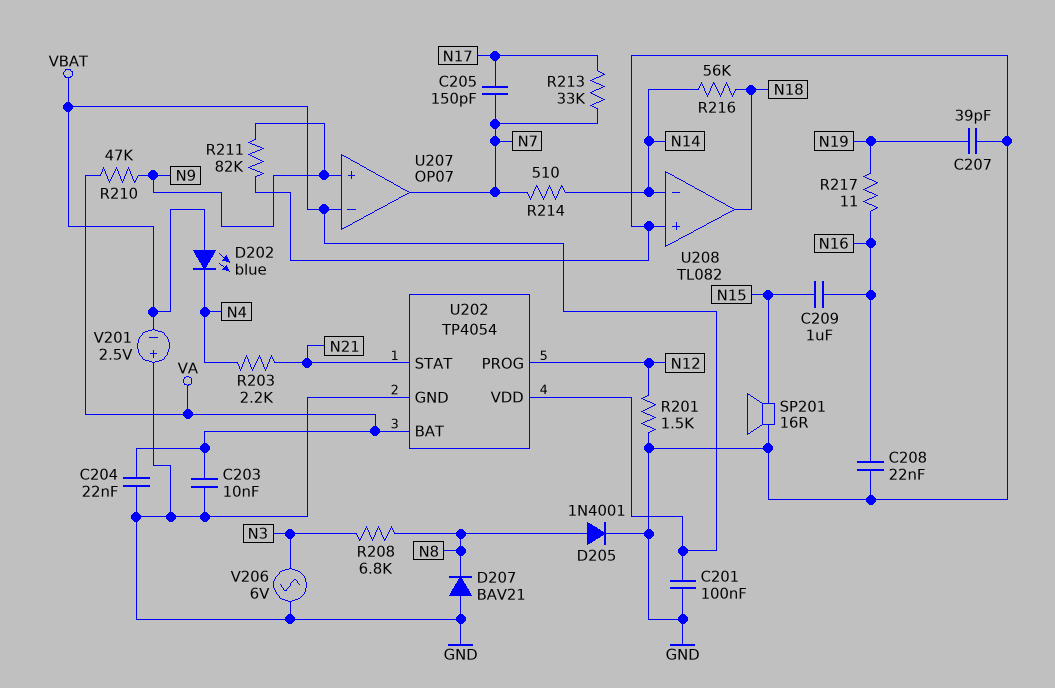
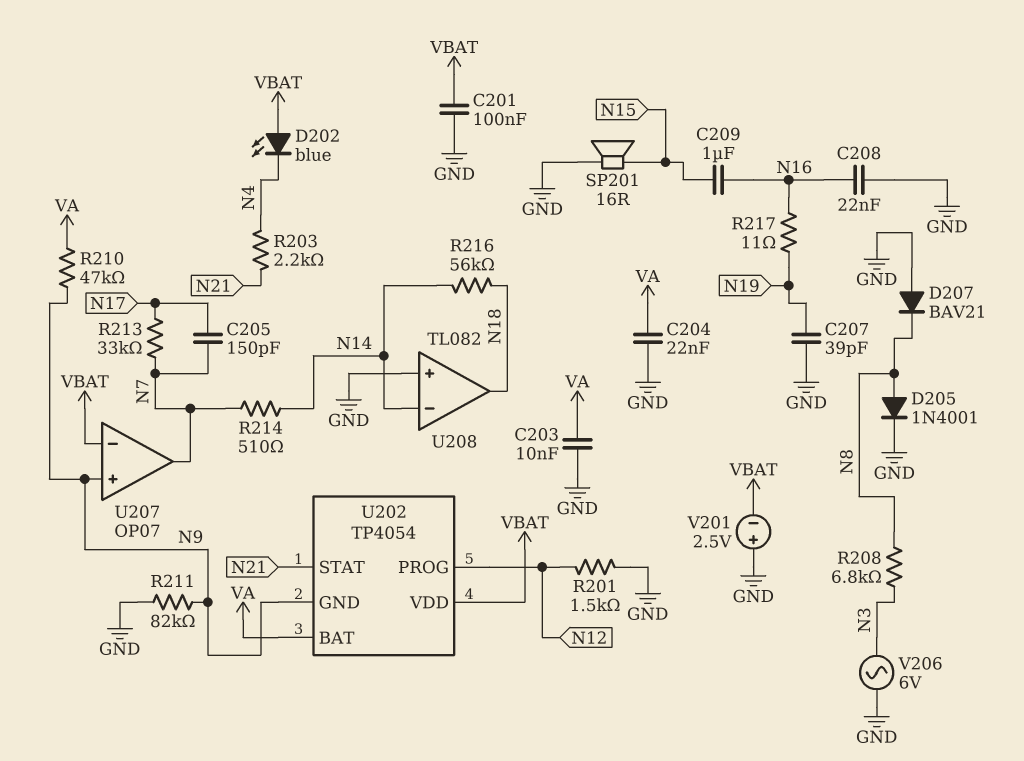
U202 pin GND: GND -> N9

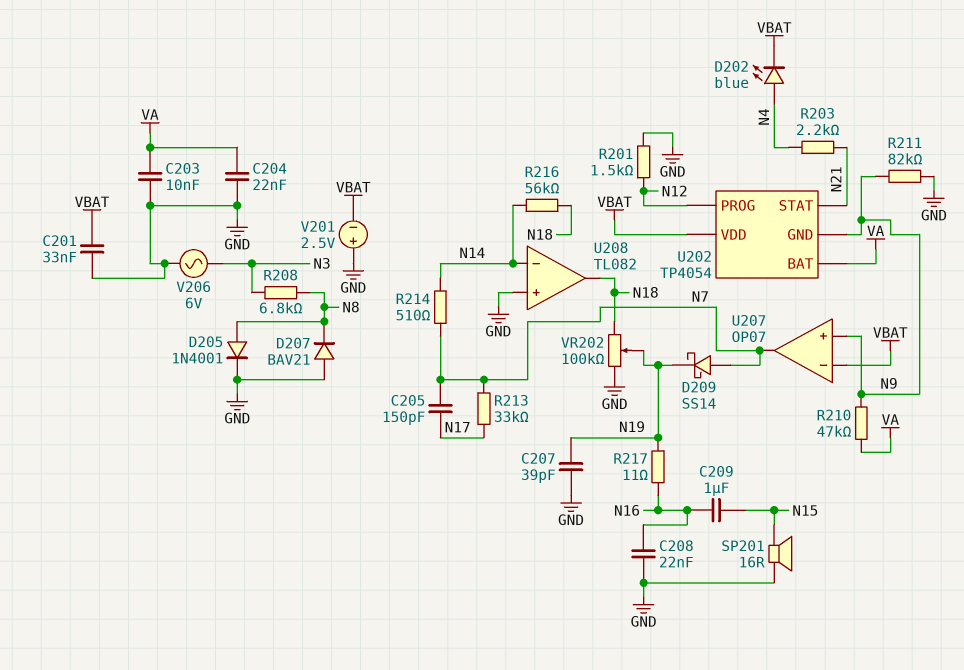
C201: 100nF (GND, VBAT) -> 33nF (GND, VBAT)
D202: LED blue (A VBAT, K N4) -> LED blue (A N4, K VBAT)
D209: none -> schottky SS14 (A N7, K N19)
VR202: none -> 100k (GND, N18, wiper N19)

